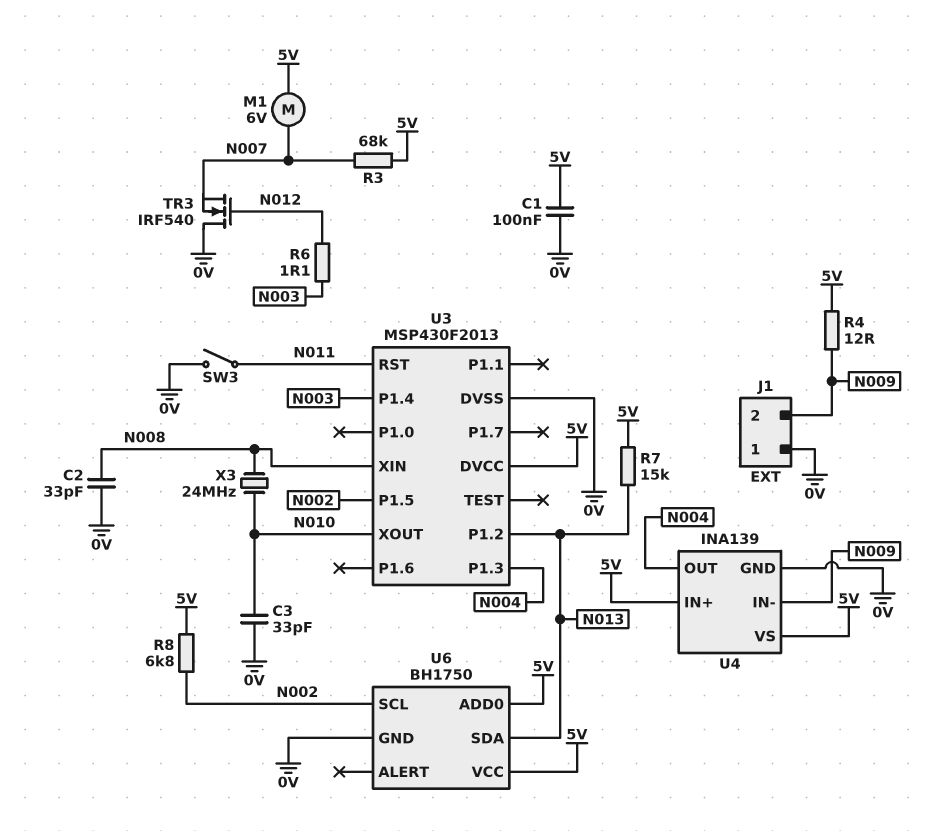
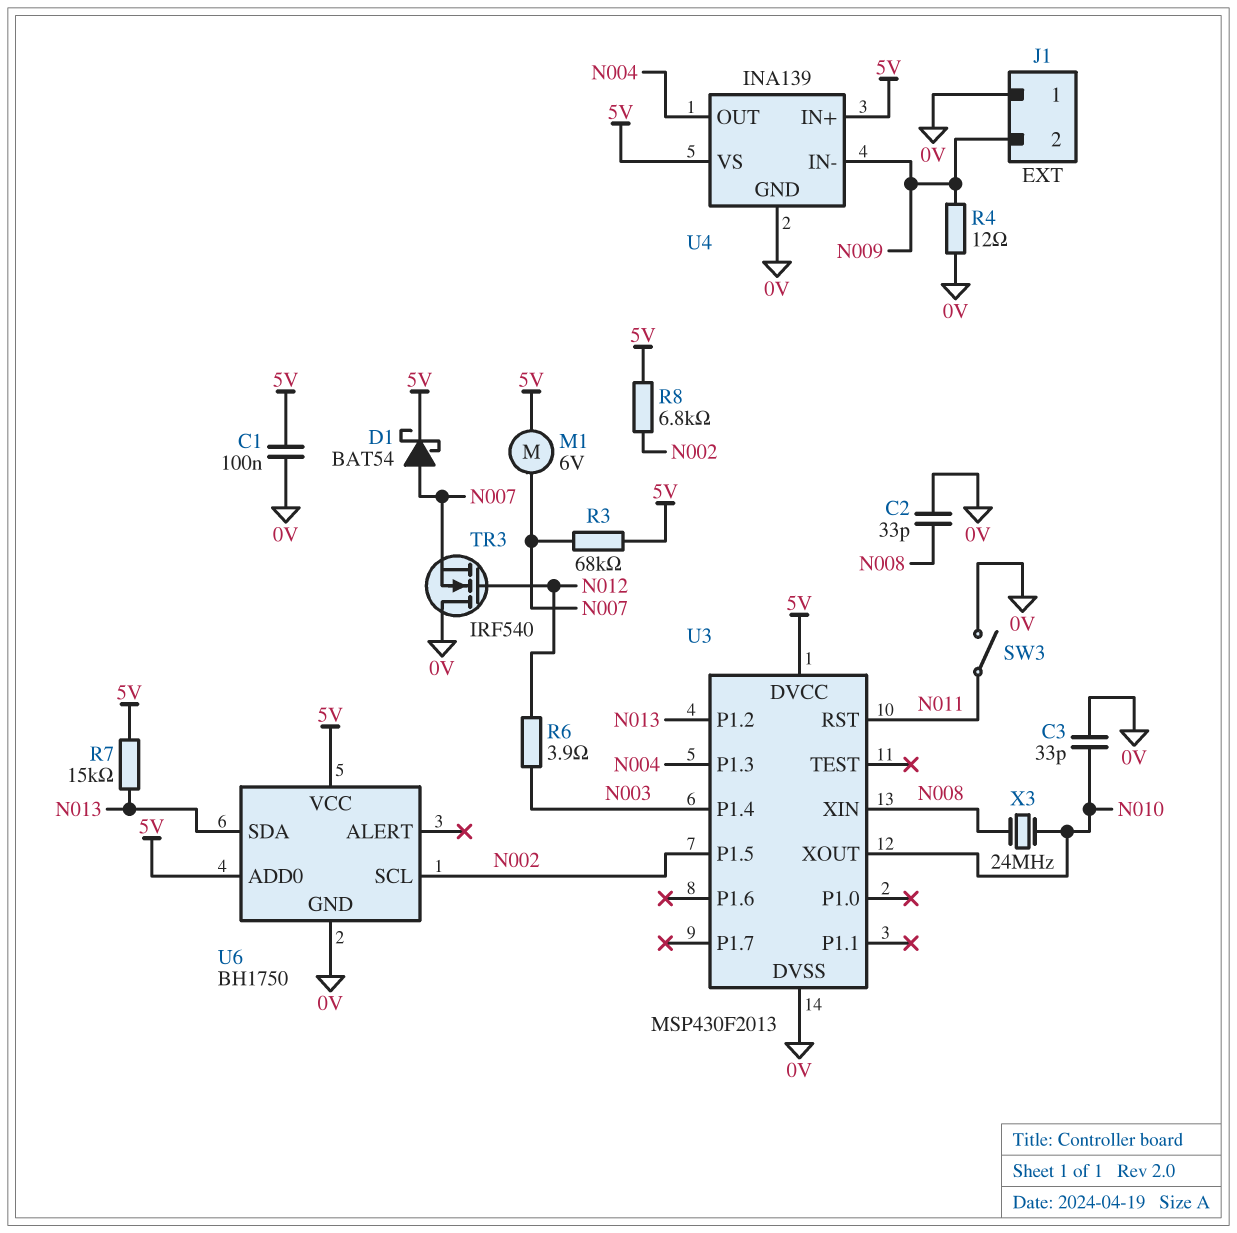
D1: none -> schottky BAT54 (A N007, K 5V)
R4: 12 (5V, N009) -> 12 (0V, N009)
R6: 1.1 (N003, N012) -> 3.9 (N003, N012)

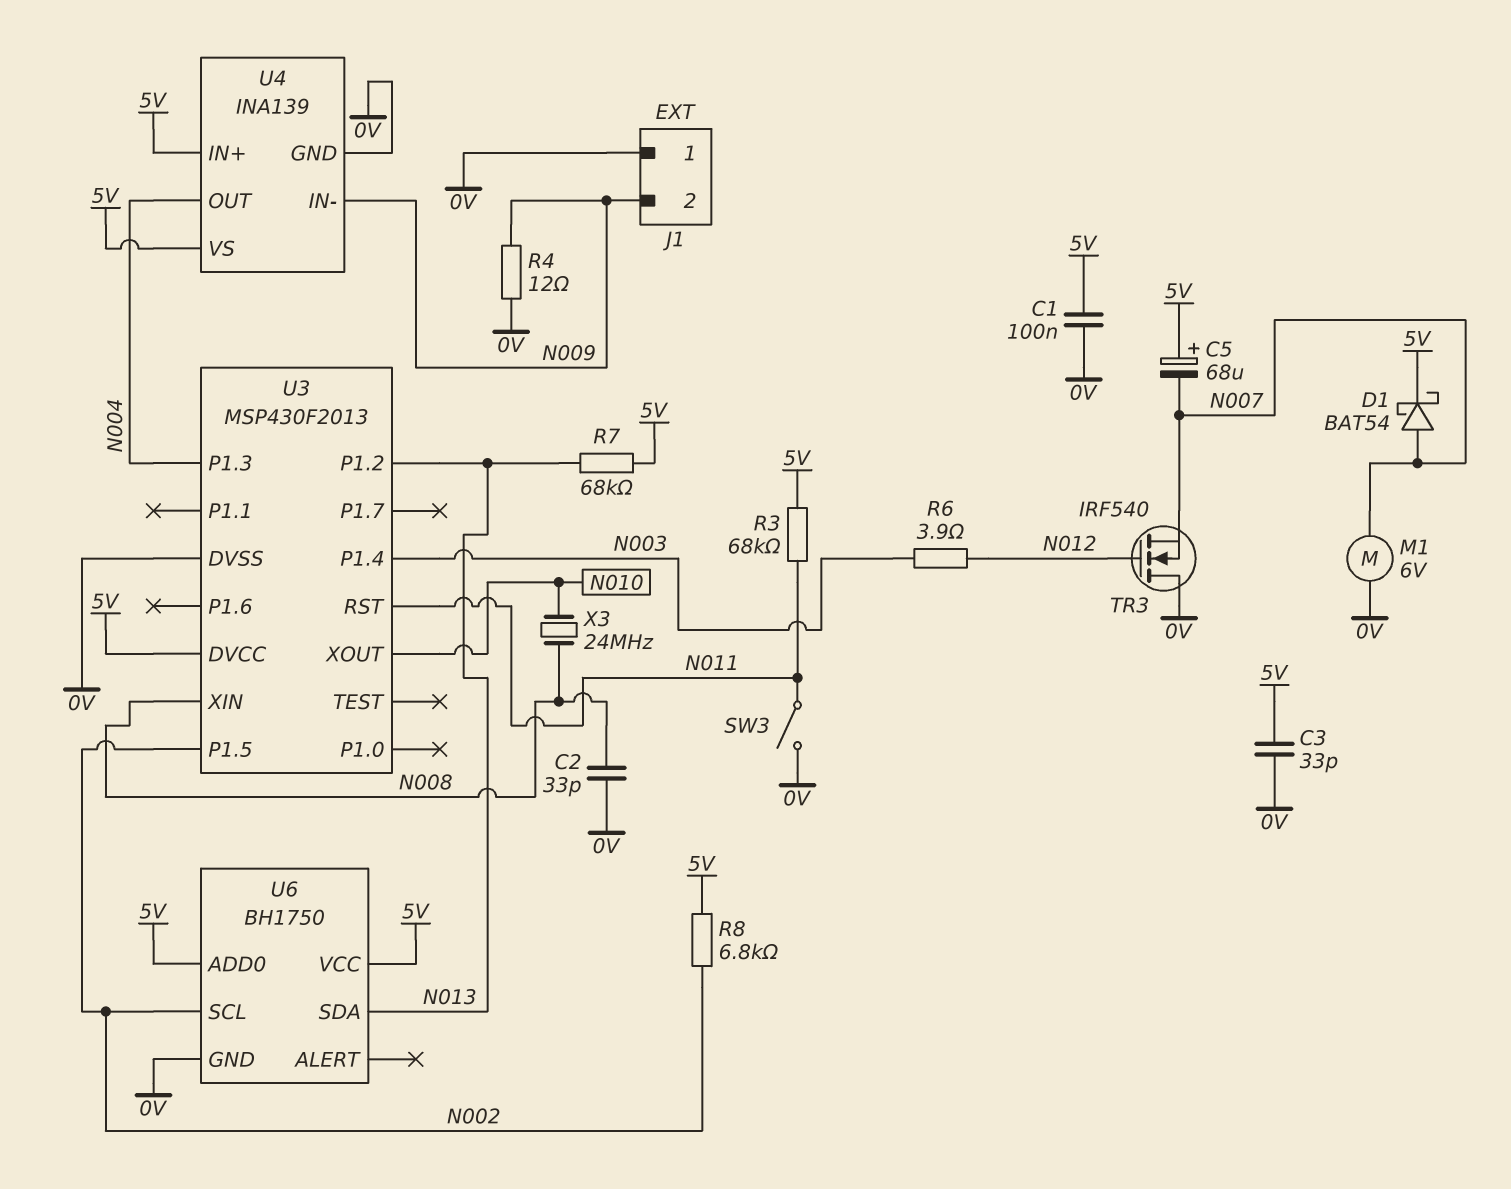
C3: 33pF (0V, N010) -> 33pF (0V, 5V)
C5: none -> 68uF (plus 5V, minus N007)
M1: motor 6V (5V, N007) -> motor 6V (0V, N007)
R3: 68k (5V, N007) -> 68k (5V, N011)
R7: 15k (5V, N013) -> 68k (5V, N013)

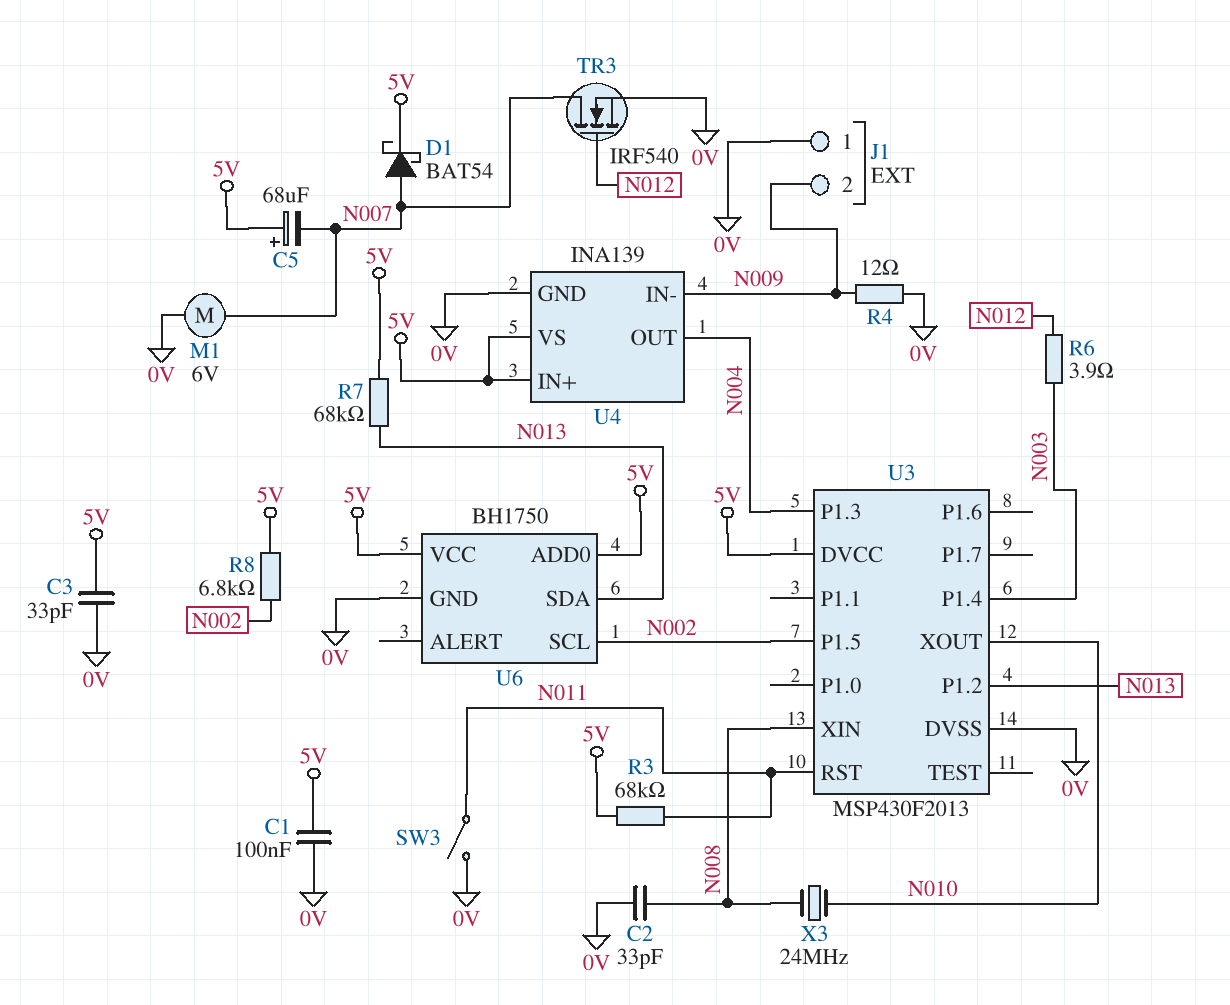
TR3: NMOS IRF540 (G N012, D 0V, S N007) -> NMOS IRF540 (G N012, D N007, S 0V)

